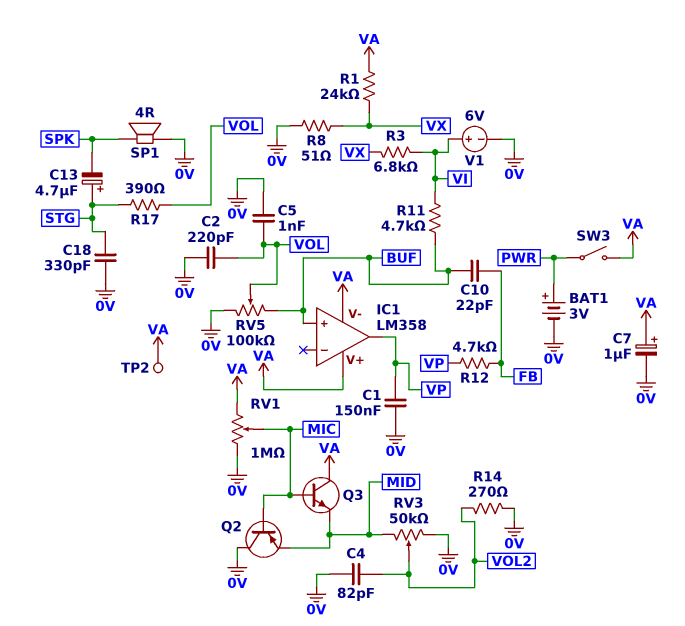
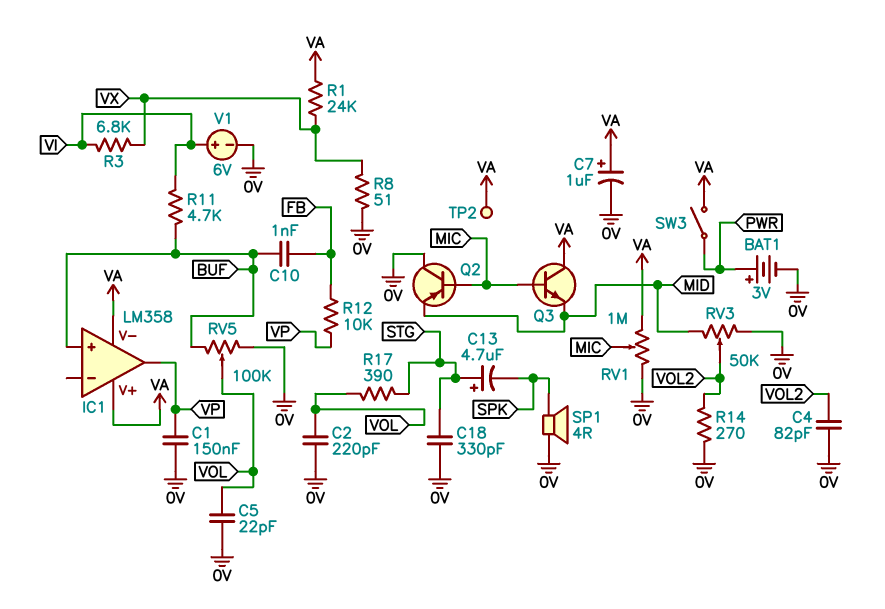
C5: 1nF (0V, VOL) -> 22pF (0V, VOL)
C10: 22pF (BUF, FB) -> 1nF (BUF, FB)
R12: 4.7k (FB, VP) -> 10k (FB, VP)

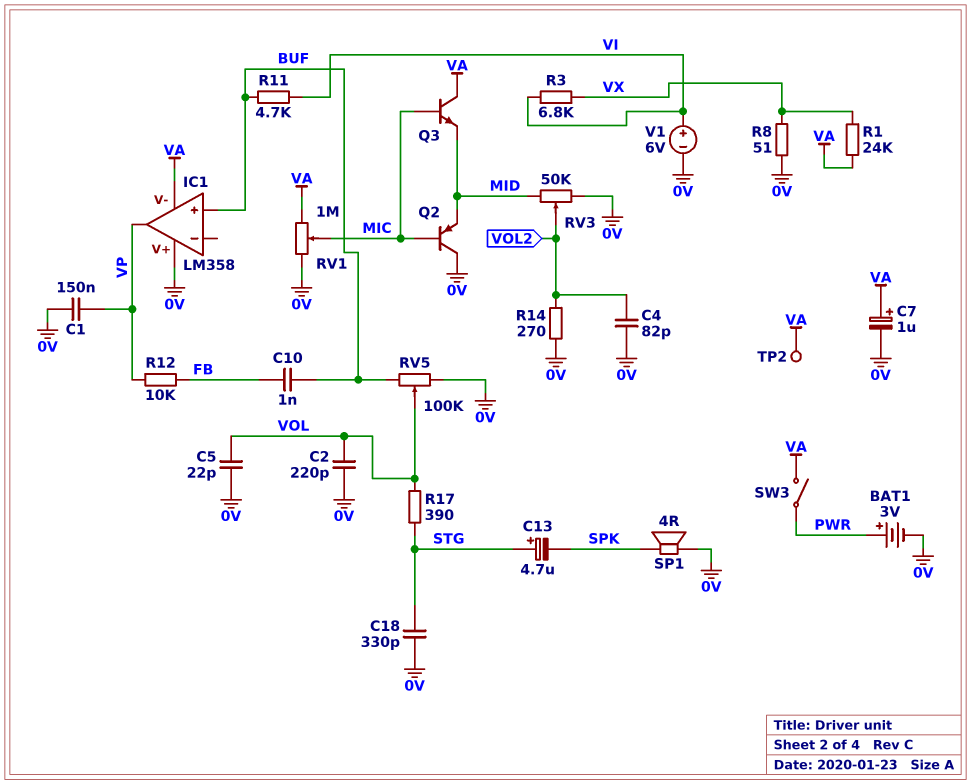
IC1 pin V+: VA -> 0V

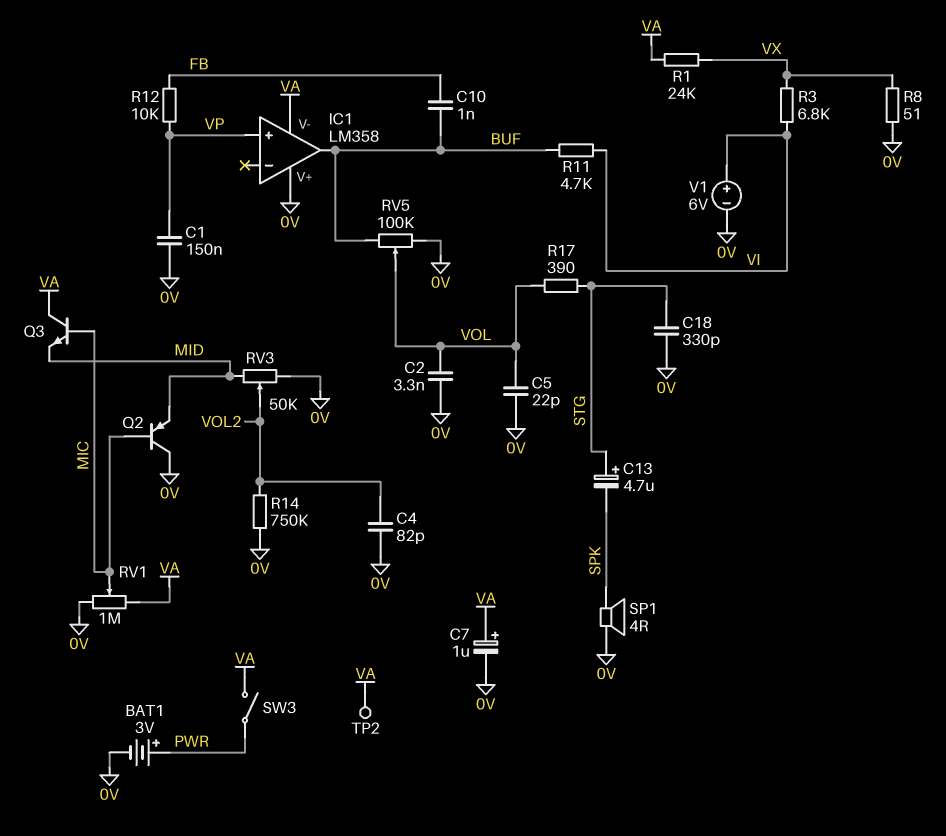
C2: 220pF (0V, VOL) -> 3.3nF (0V, VOL)
IC1 pin in+: BUF -> VP
IC1 pin out: VP -> BUF
R14: 270 (0V, VOL2) -> 750k (0V, VOL2)

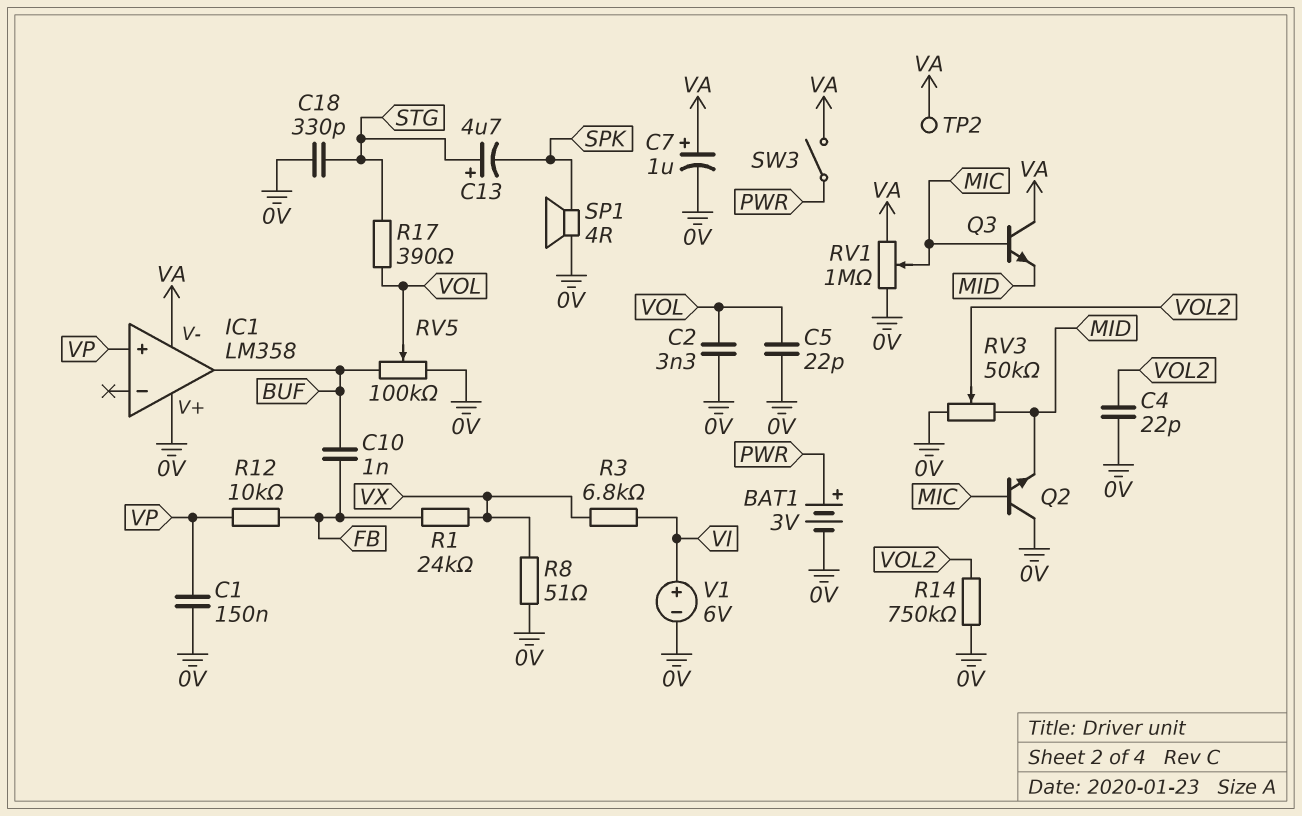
C4: 82pF (0V, VOL2) -> 22pF (0V, VOL2)
Q2: PNP (B MIC, C 0V, E MID) -> NPN (B MIC, C 0V, E MID)
R1: 24k (VA, VX) -> 24k (FB, VX)
R11: 4.7k (BUF, VI) -> none

